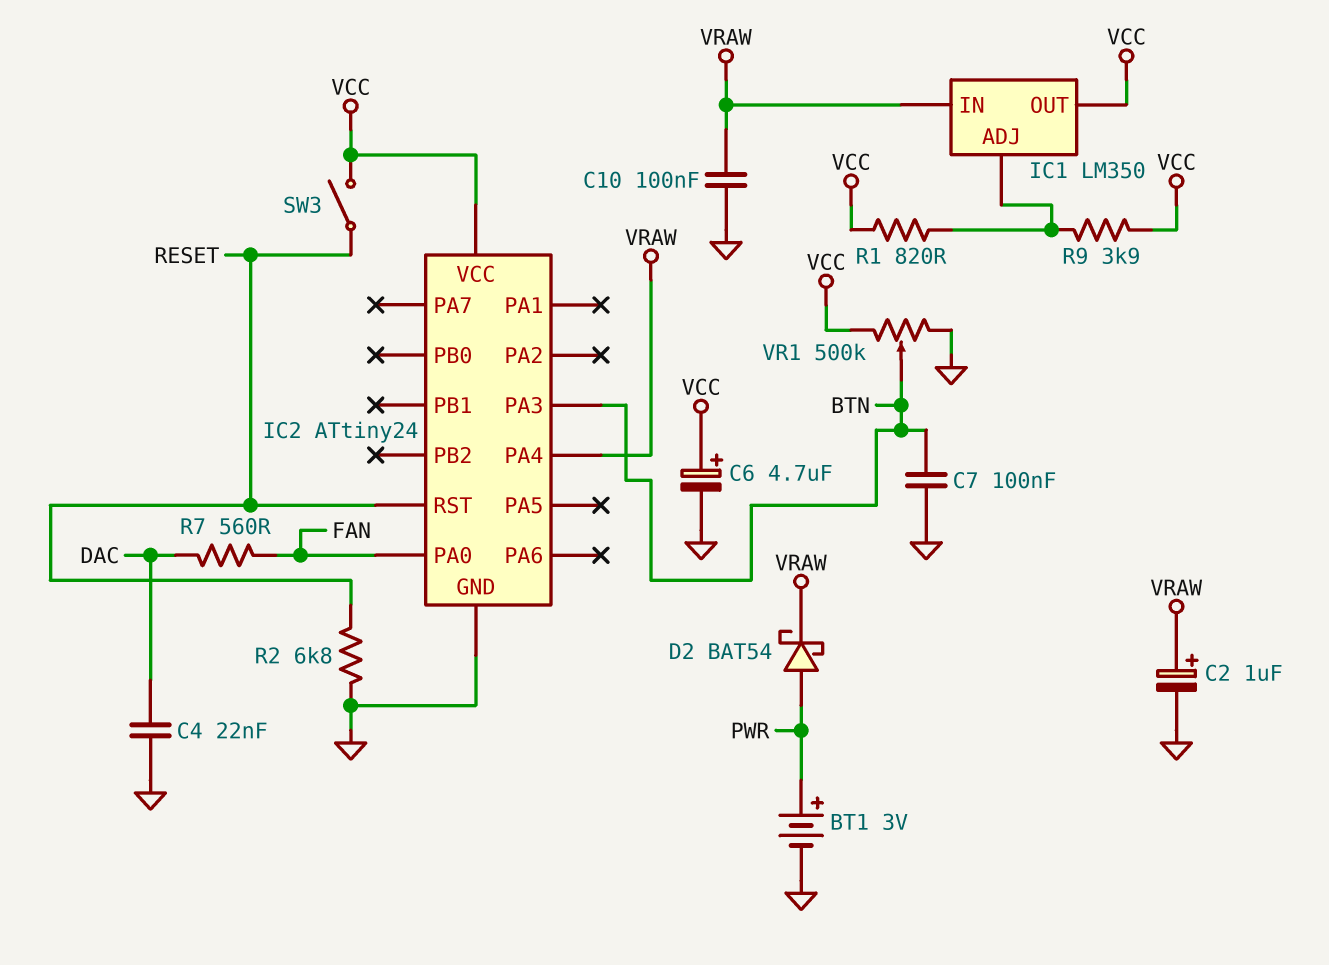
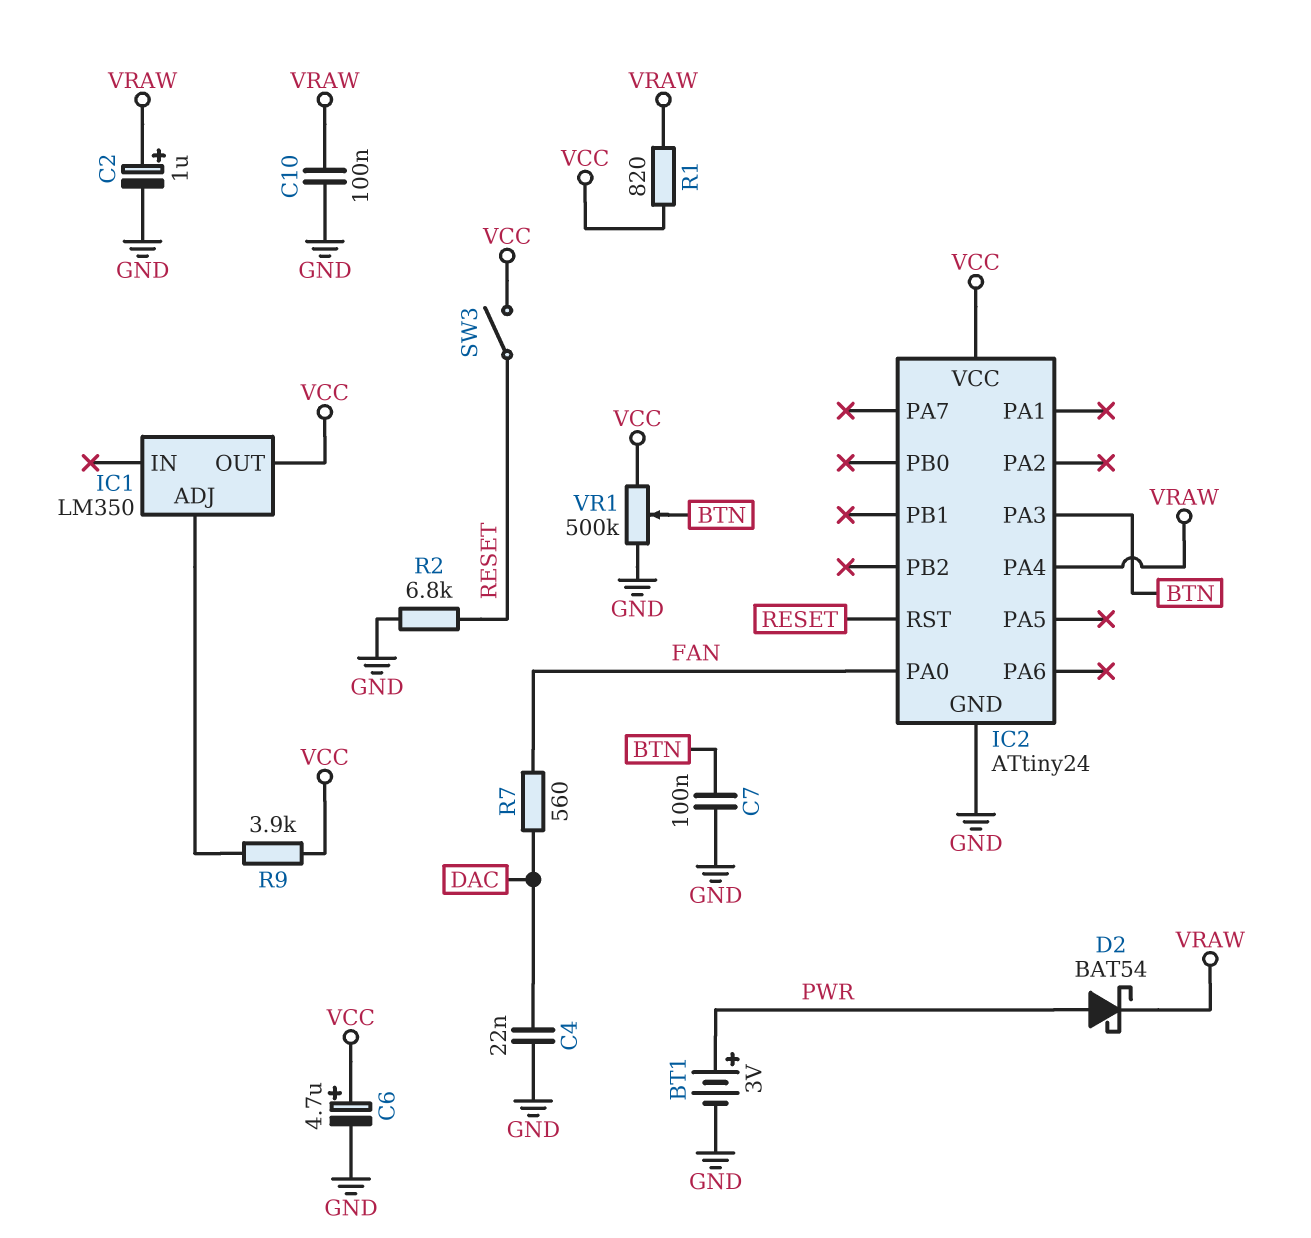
IC1 pin IN: VRAW -> none
R1: 820 (IC1/ADJ, VCC) -> 820 (VCC, VRAW)

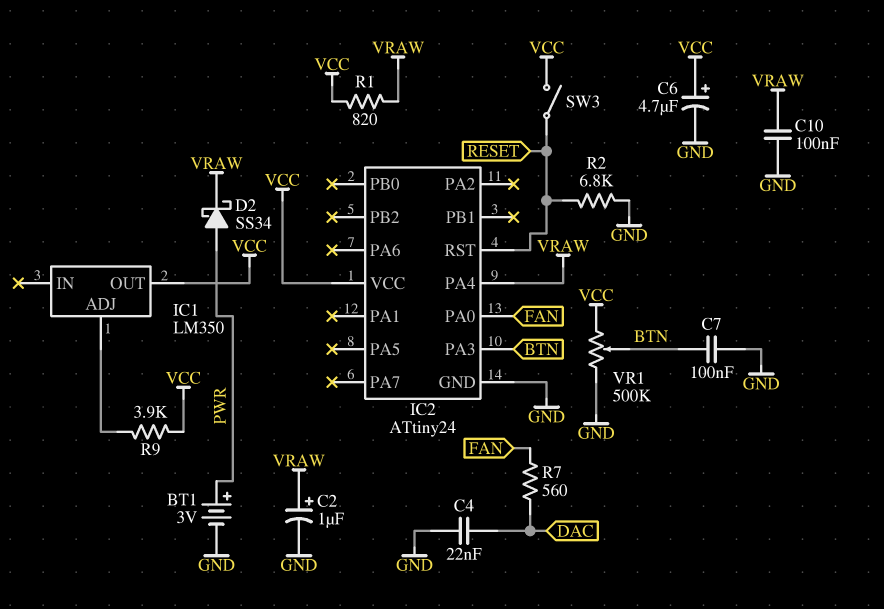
D2: schottky BAT54 (A PWR, K VRAW) -> schottky SS34 (A PWR, K VRAW)

